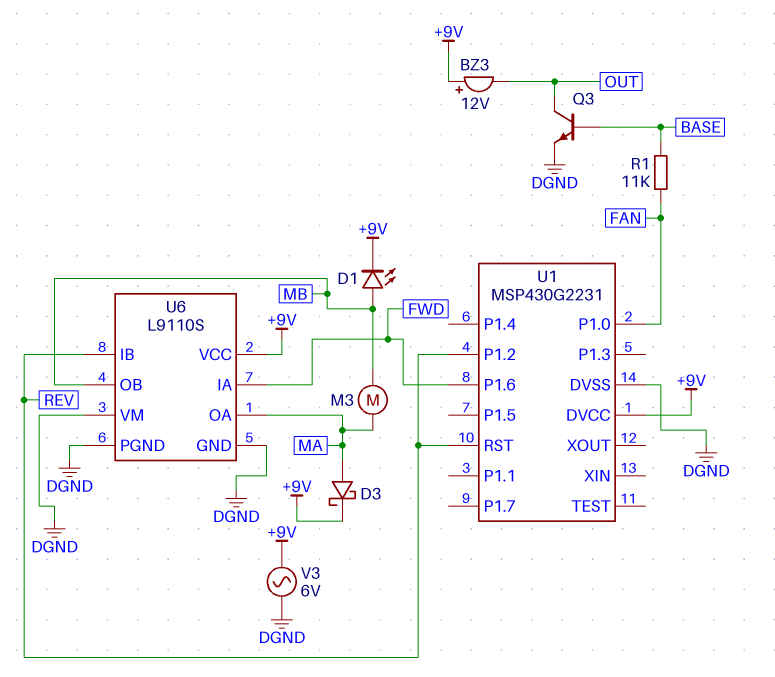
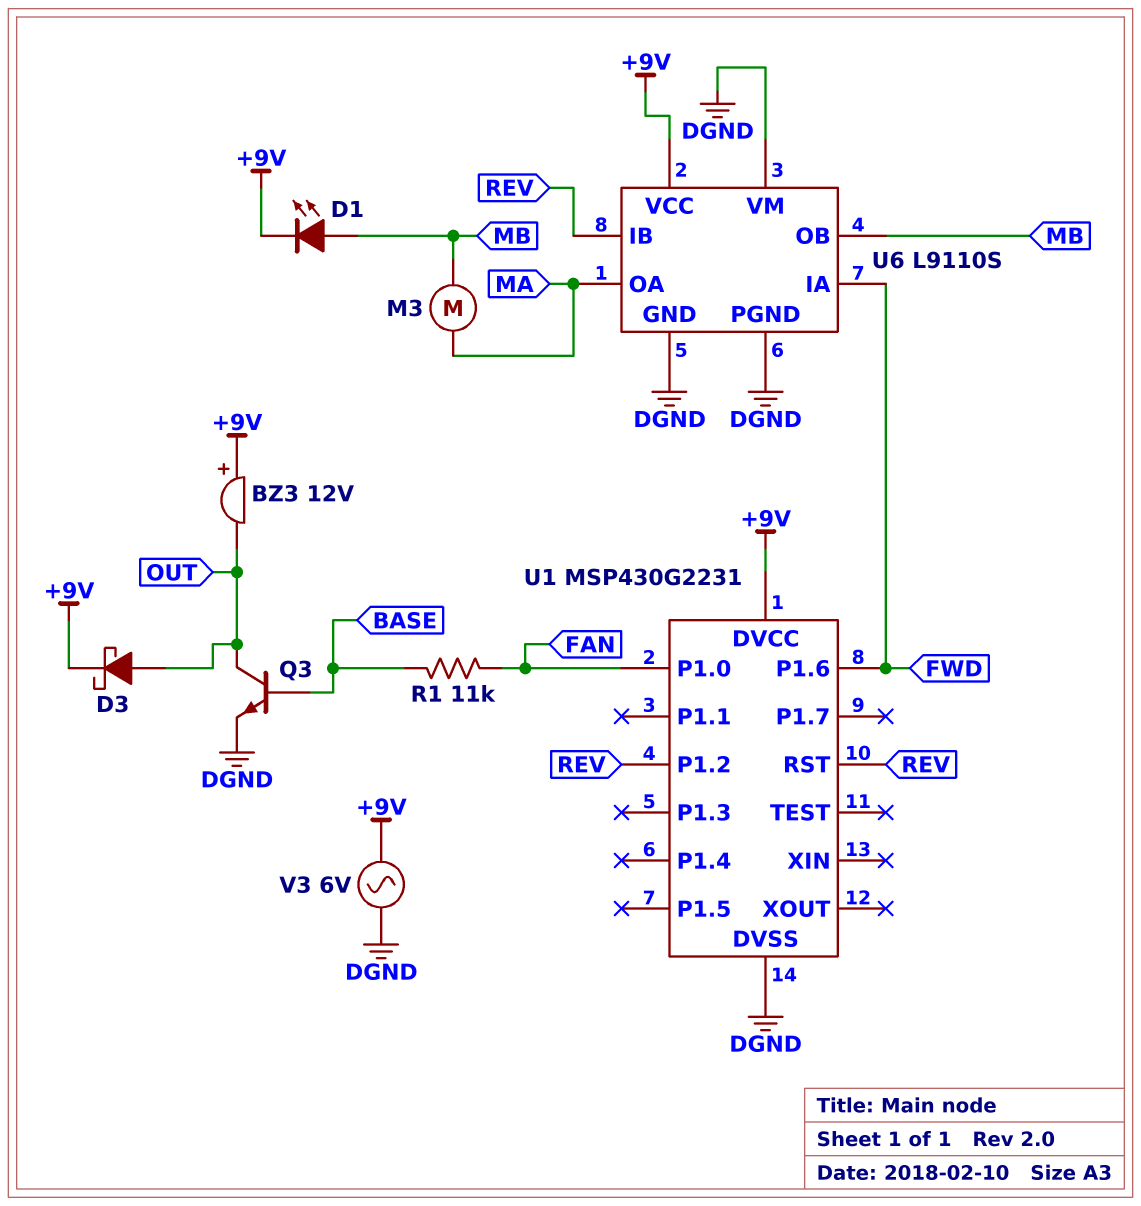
D3: schottky (A MA, K +9V) -> schottky (A OUT, K +9V)

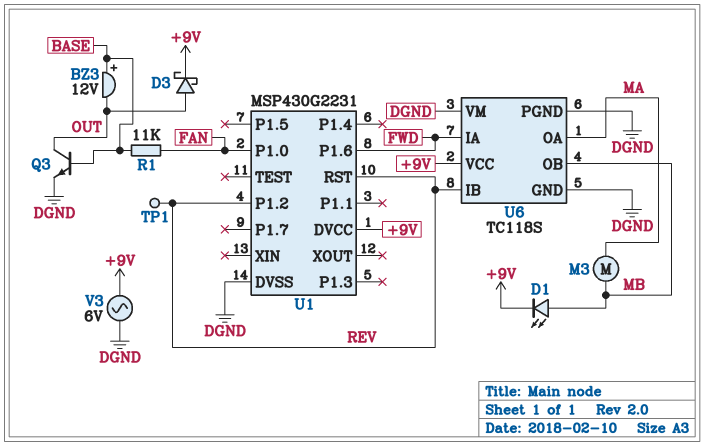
BZ3: buzzer 12V (plus +9V, minus OUT) -> buzzer 12V (plus BASE, minus OUT)
TP1: none -> test point (REV)
U6: L9110S -> TC118S

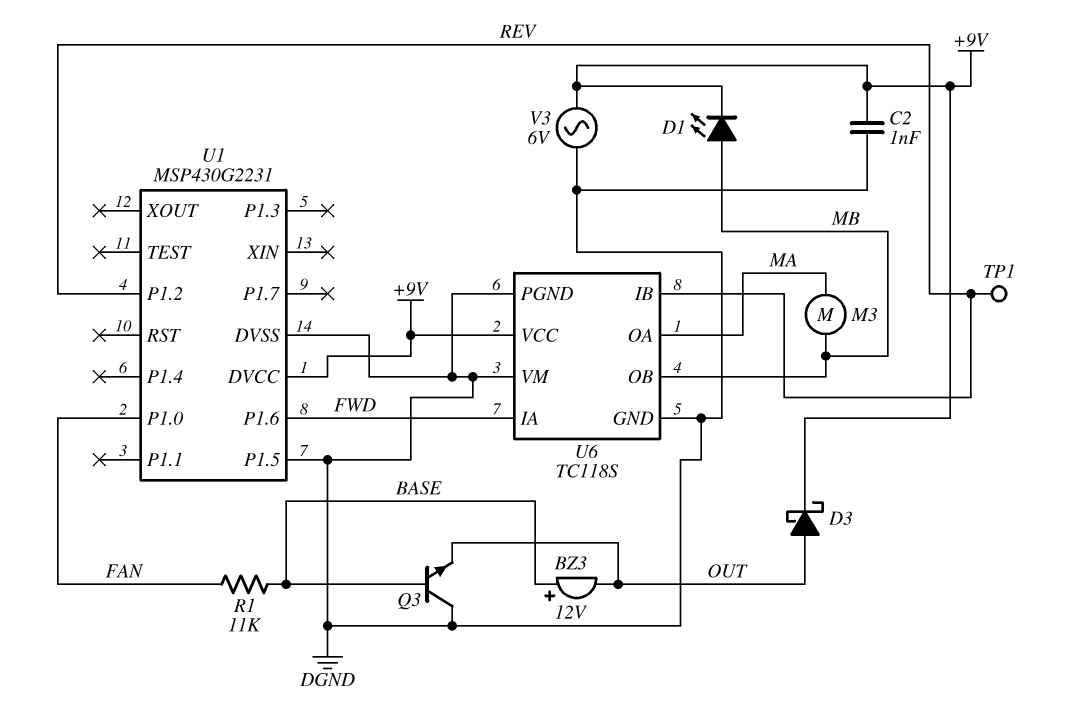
C2: none -> 1nF (+9V, DGND)
Q3: NPN (B BASE, C OUT, E DGND) -> NPN (B BASE, C DGND, E OUT)
U1 pin P1.5: none -> DGND
U1 pin RST: REV -> none

